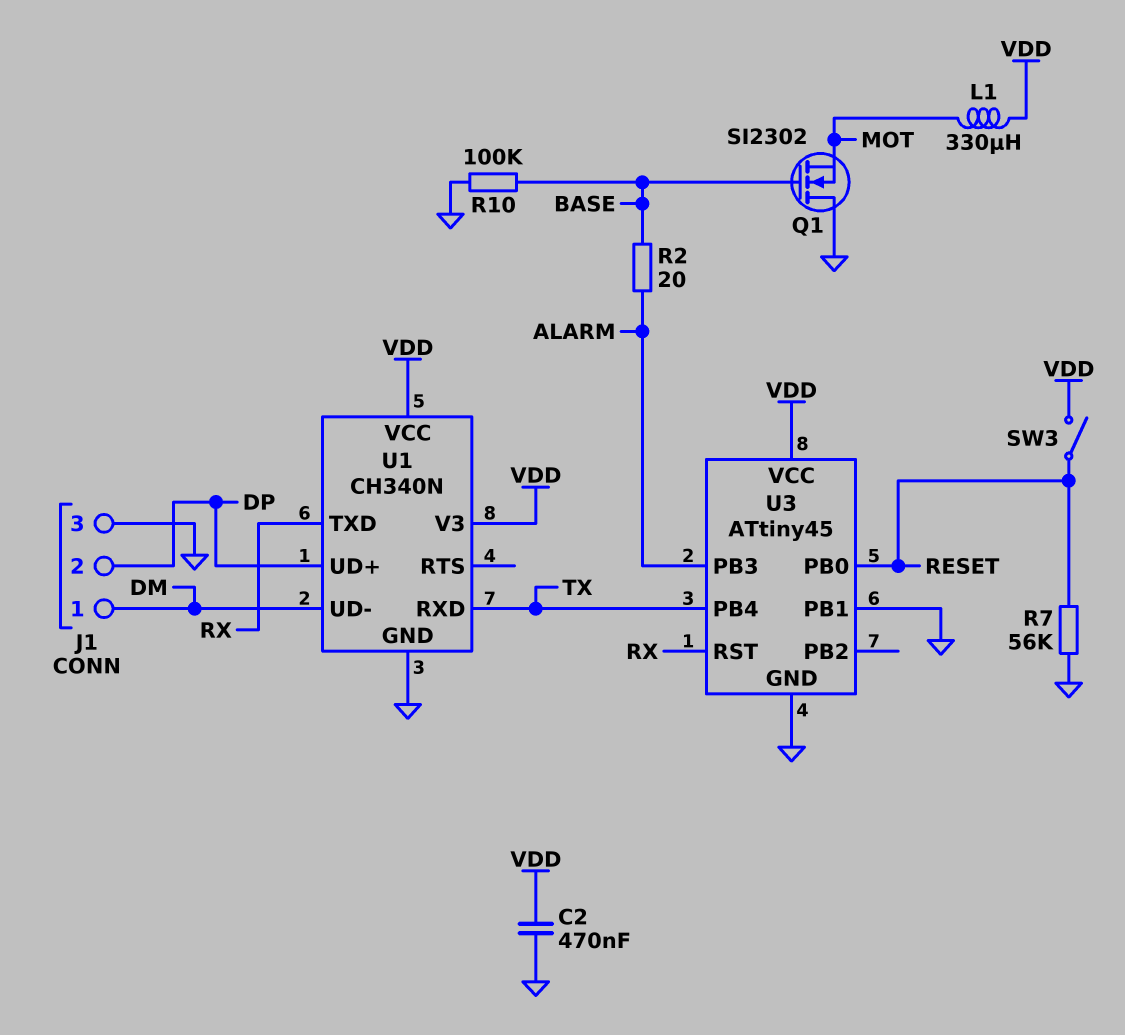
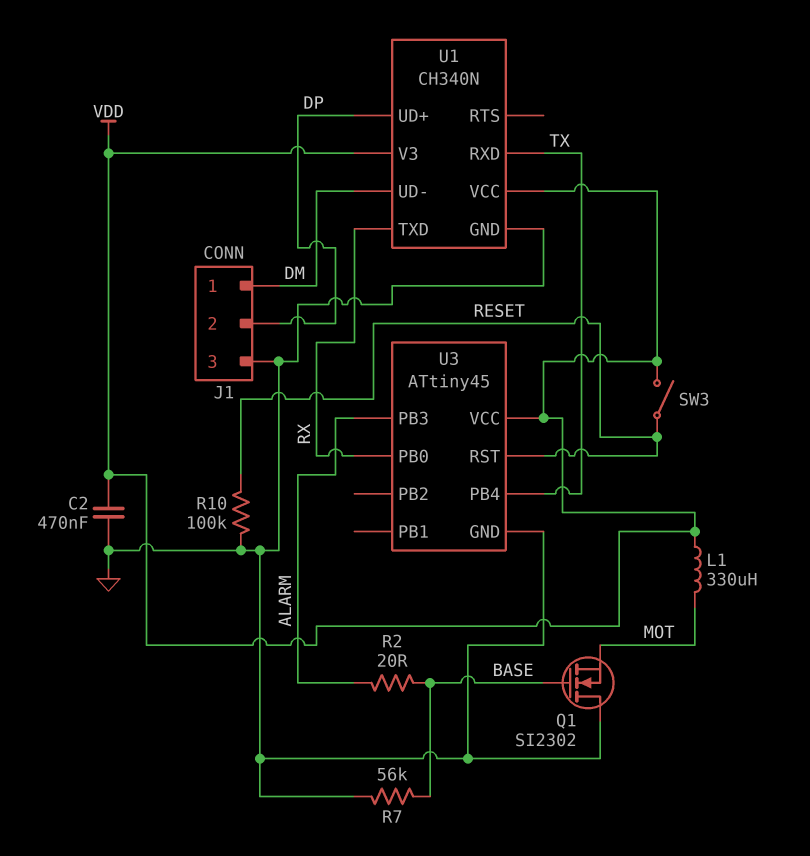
R7: 56k (GND, RESET) -> 56k (BASE, GND)
R10: 100k (BASE, GND) -> 100k (GND, RESET)
U3 pin PB0: RESET -> RX
U3 pin PB1: GND -> none
U3 pin RST: RX -> RESET

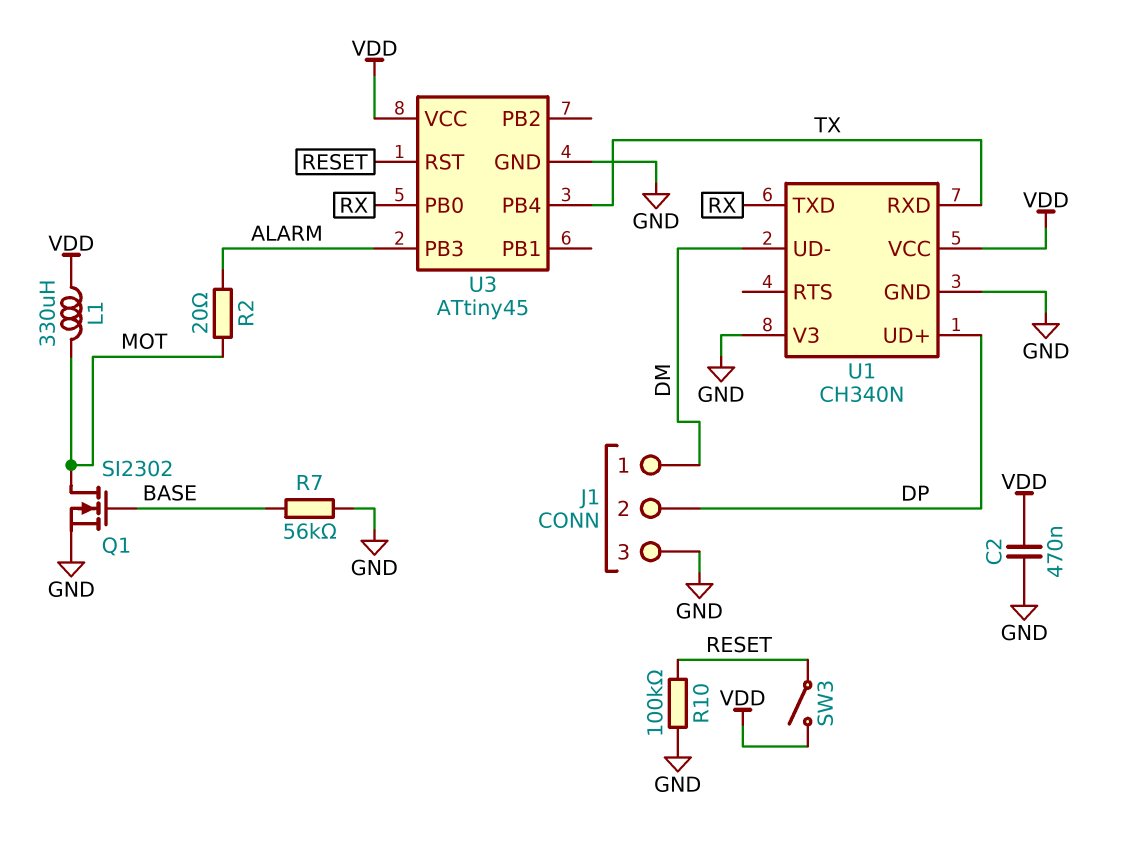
Q1: NMOS SI2302 (G BASE, D GND, S MOT) -> NMOS SI2302 (G BASE, D MOT, S GND)
R2: 20 (ALARM, BASE) -> 20 (ALARM, MOT)
U1 pin V3: VDD -> GND

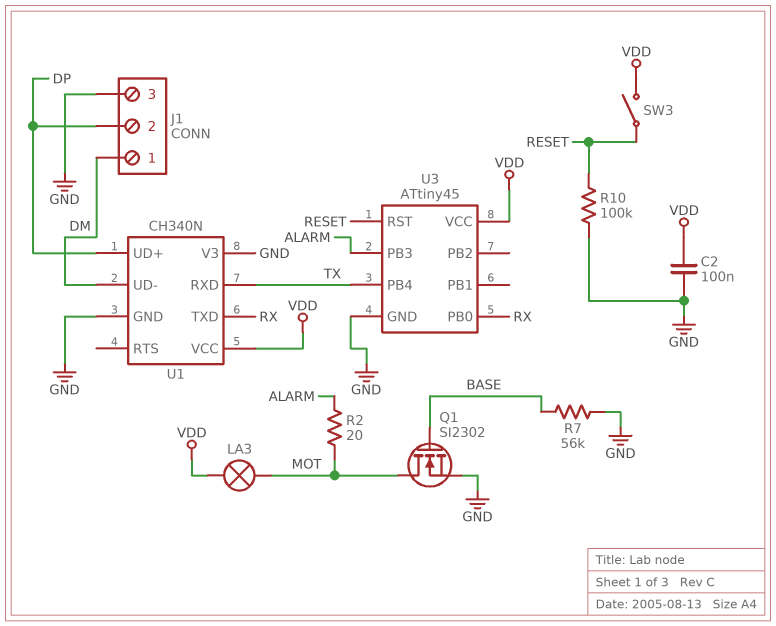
C2: 470nF (GND, VDD) -> 100nF (GND, VDD)
L1: 330uH (MOT, VDD) -> none
LA3: none -> lamp (MOT, VDD)

